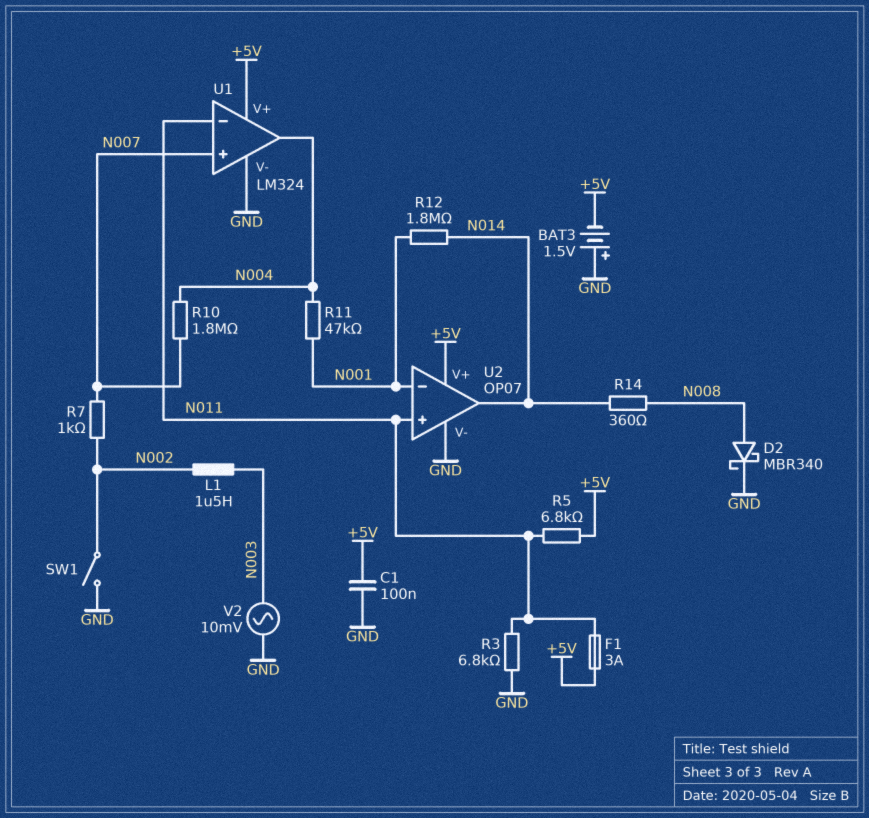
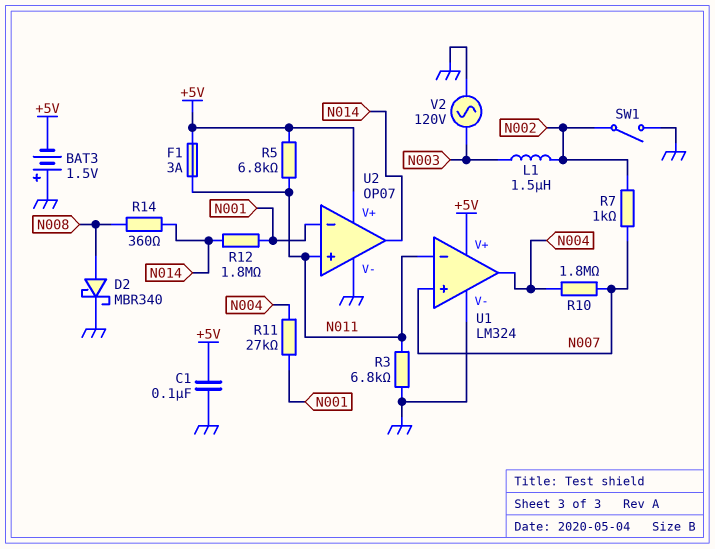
R11: 47k (N001, N004) -> 27k (N001, N004)
V2: AC 10mV (GND, N003) -> AC 120V (GND, N003)

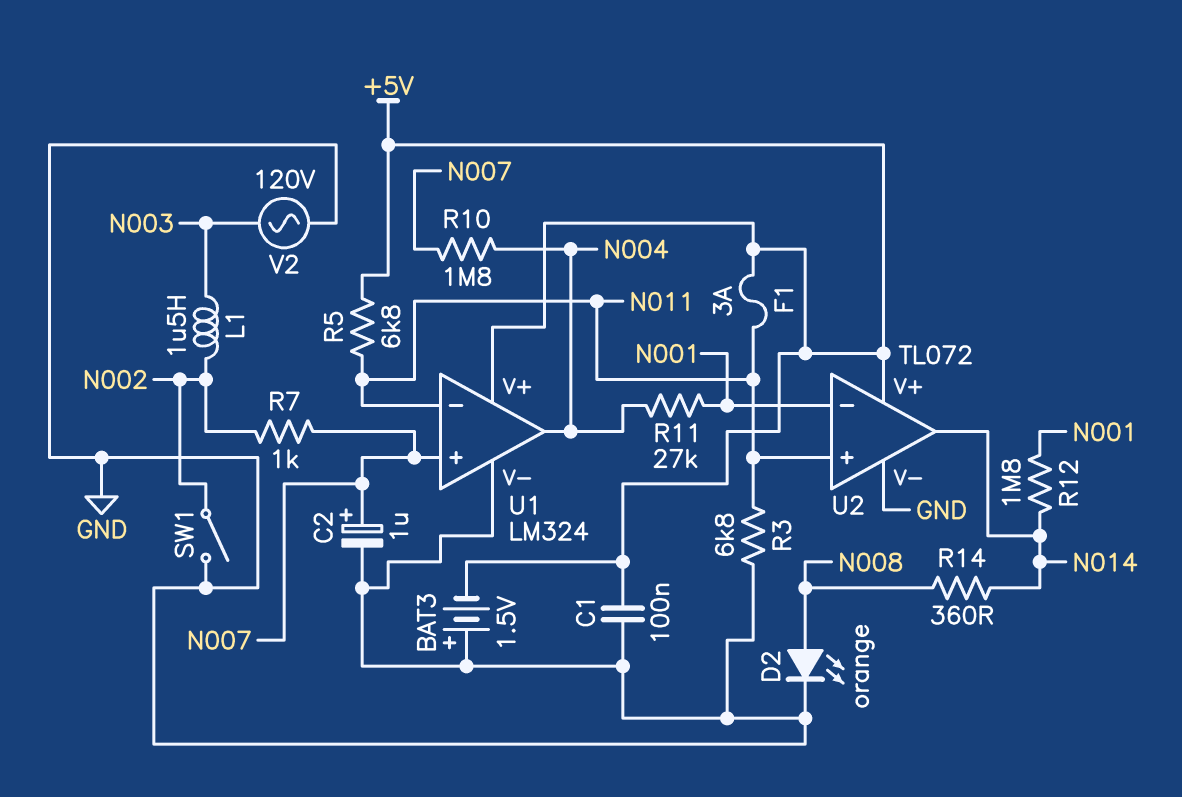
C2: none -> 1uF (plus N007, minus GND)
D2: schottky MBR340 (A N008, K GND) -> LED orange (A N008, K GND)
U2: OP07 -> TL072

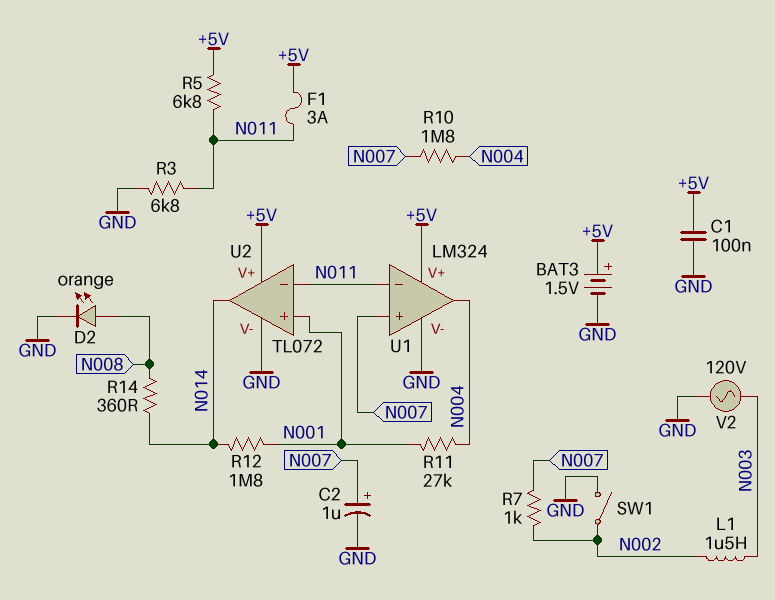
BAT3: 1.5V (plus GND, minus +5V) -> 1.5V (plus +5V, minus GND)
U2 pin in+: N011 -> N001
U2 pin in-: N001 -> N011

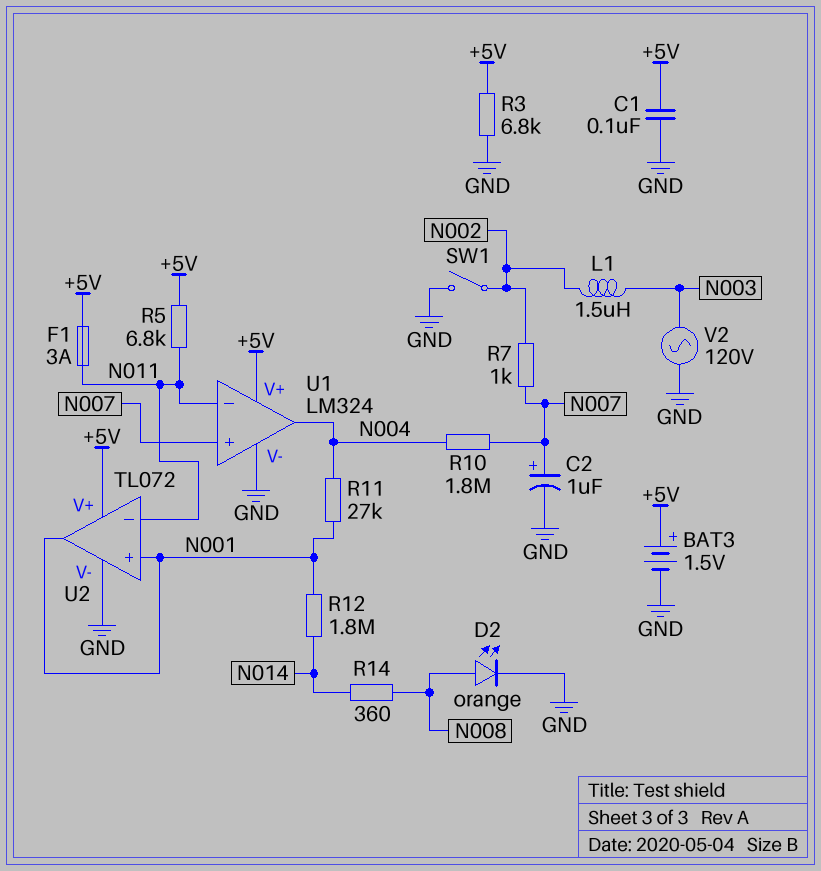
R3: 6.8k (GND, N011) -> 6.8k (+5V, GND)
U2 pin out: N014 -> N001

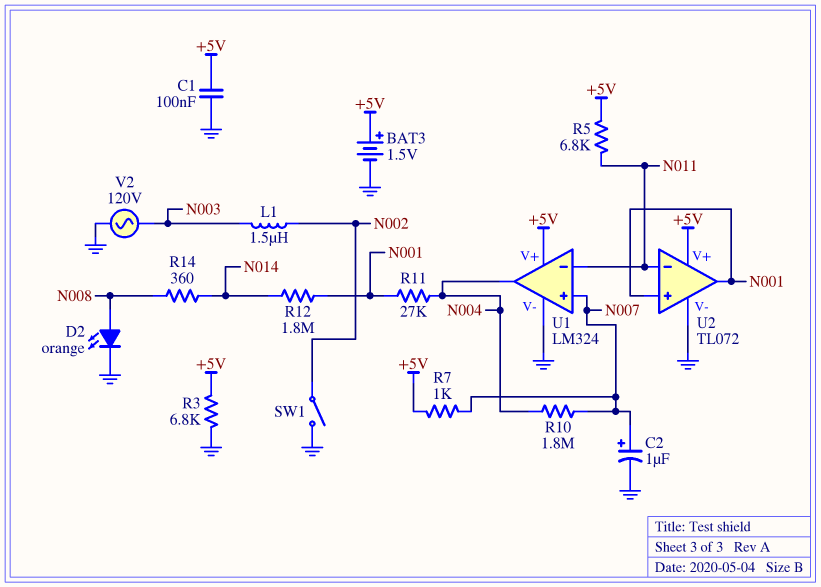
F1: 3A (+5V, N011) -> none
R7: 1k (N002, N007) -> 1k (+5V, N007)

